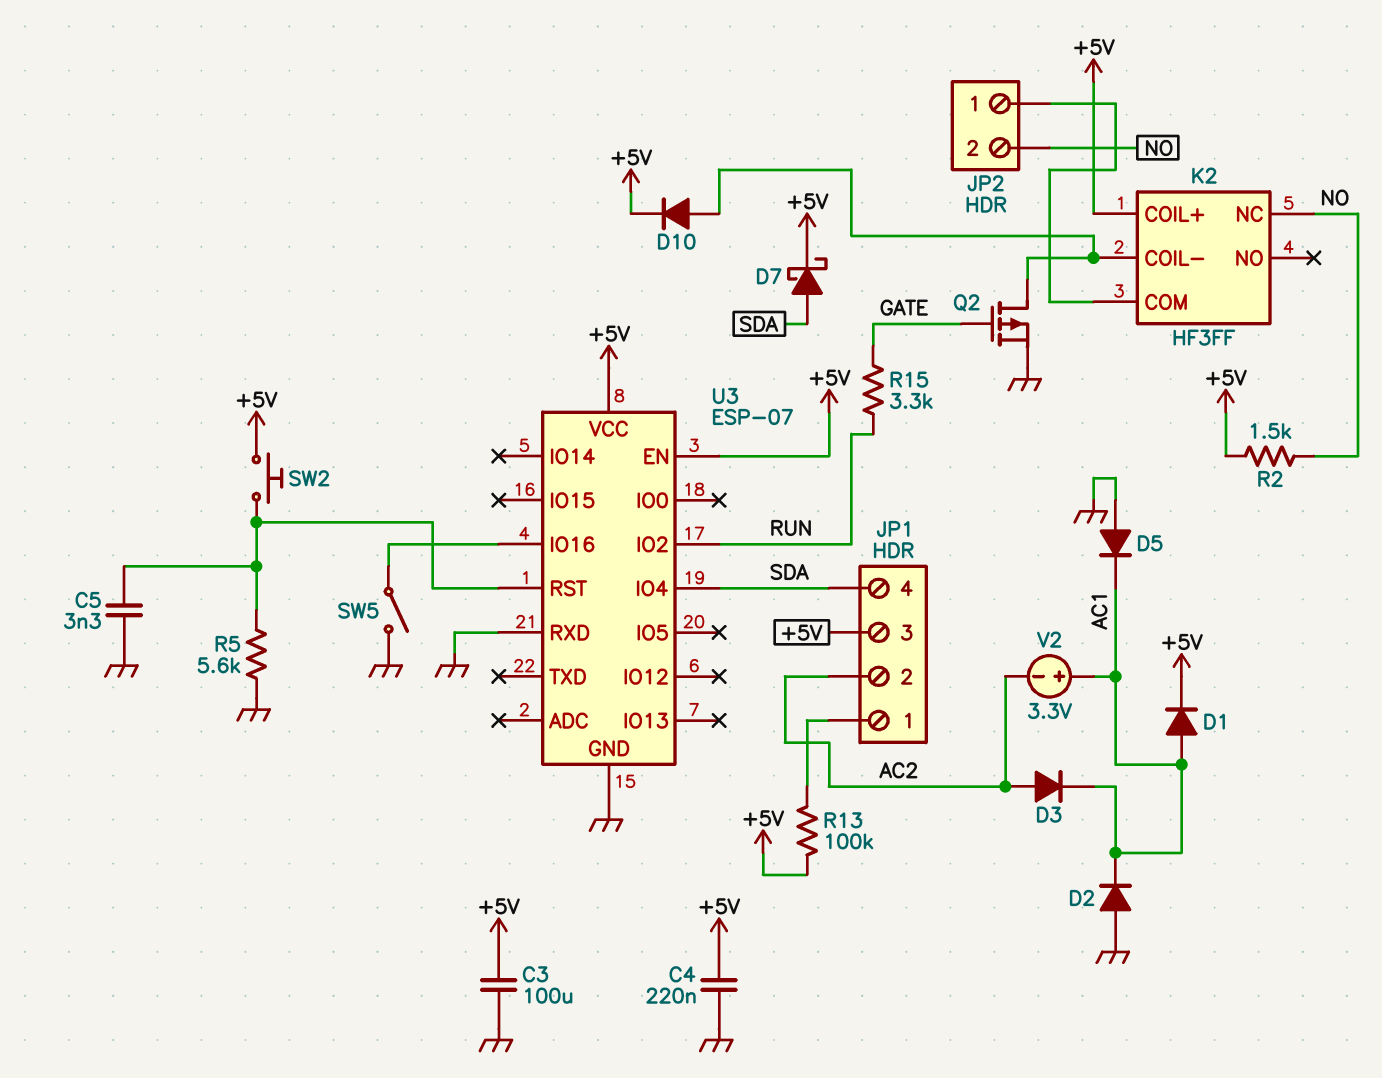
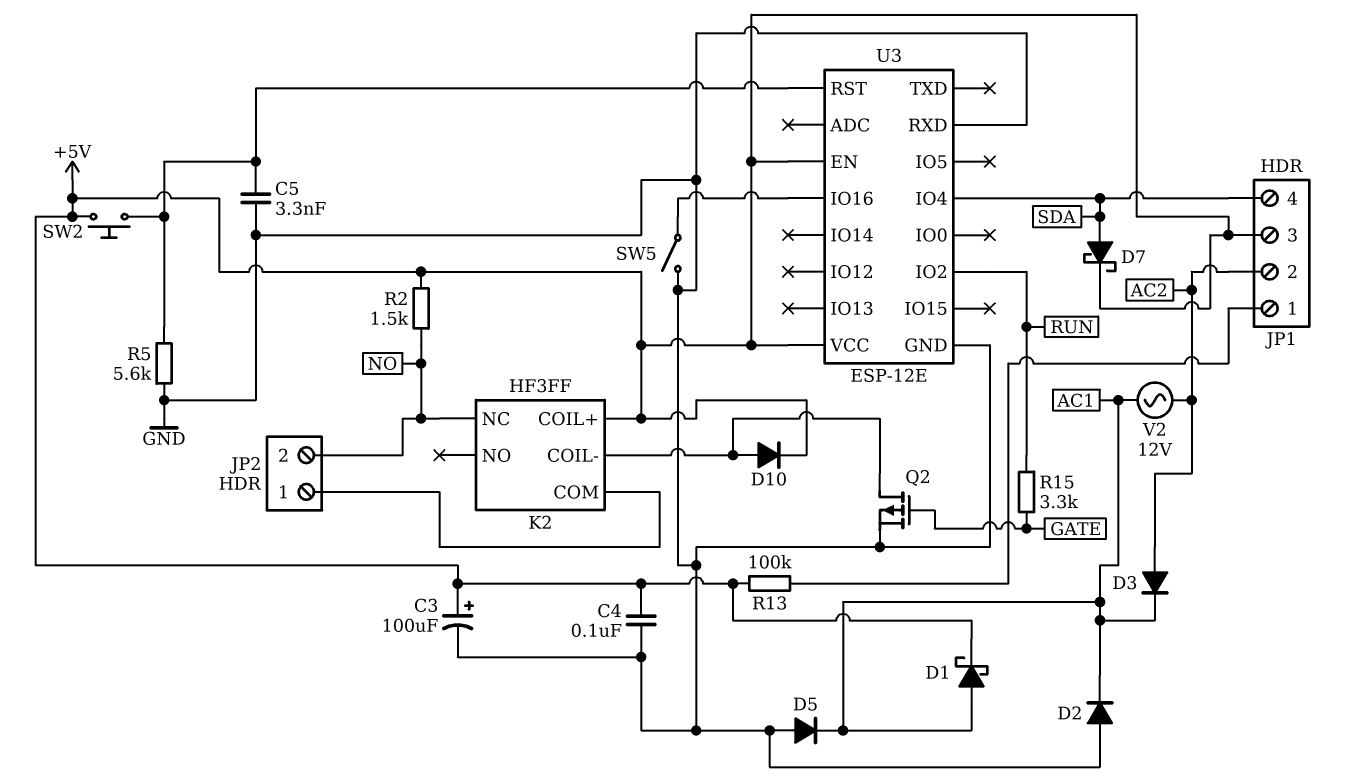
C3: 100uF (+5V, GND) -> 100uF (plus +5V, minus GND)
C4: 220nF (+5V, GND) -> 100nF (+5V, GND)
D1: diode (A AC1, K +5V) -> schottky (A AC1, K +5V)
U3: ESP-07 -> ESP-12E
V2: 3.3V (plus AC1, minus AC2) -> AC 12V (AC1, AC2)

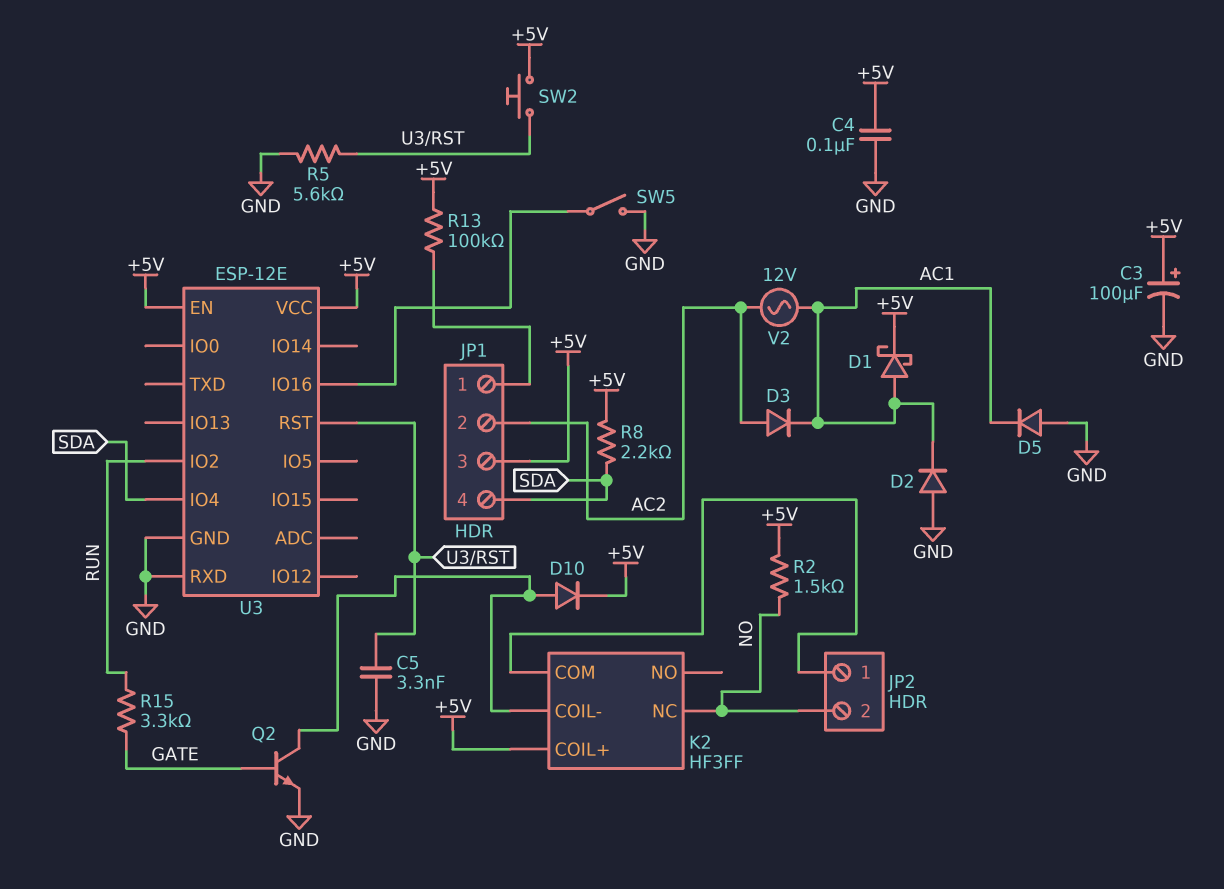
D7: schottky (A SDA, K +5V) -> none
Q2: PMOS (G GATE, D K2/COIL-, S GND) -> NPN (B GATE, C K2/COIL-, E GND)
R8: none -> 2.2k (+5V, SDA)

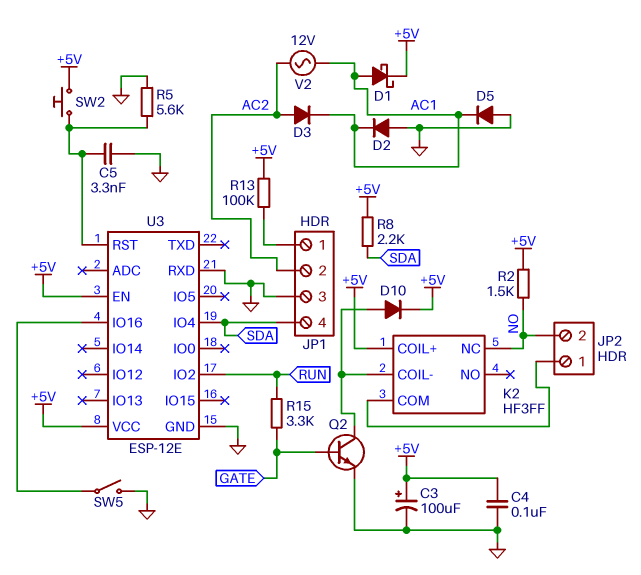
JP1 pin 3: +5V -> GND

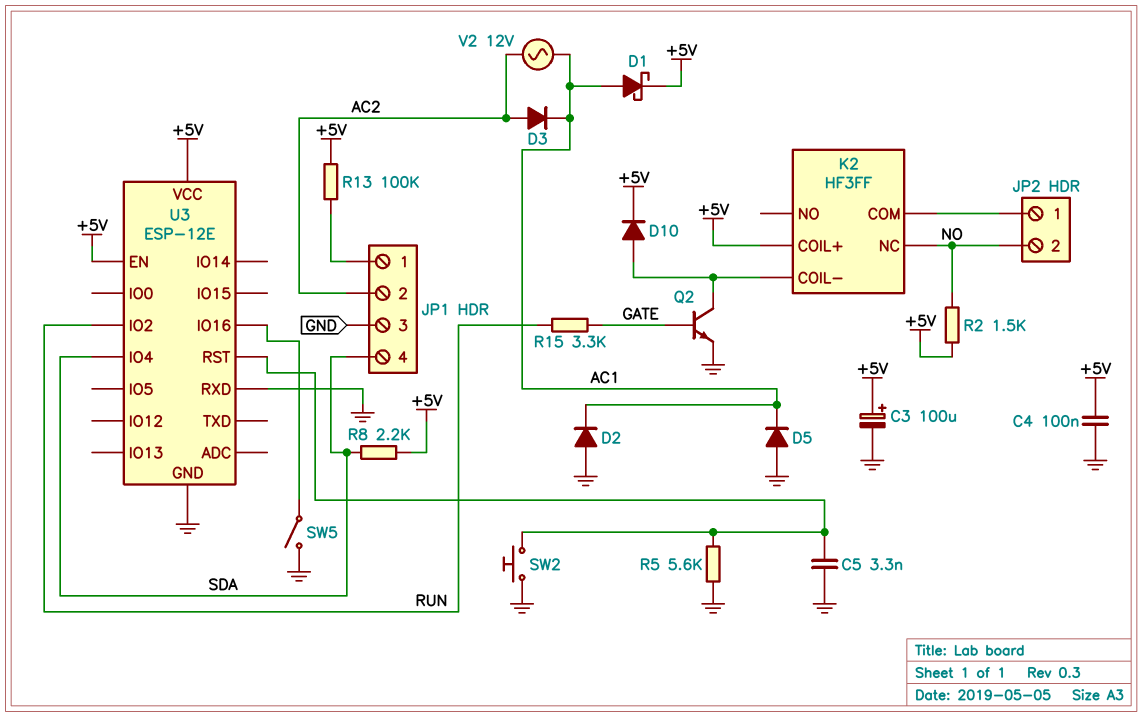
SW2: button (+5V, U3/RST) -> button (GND, U3/RST)

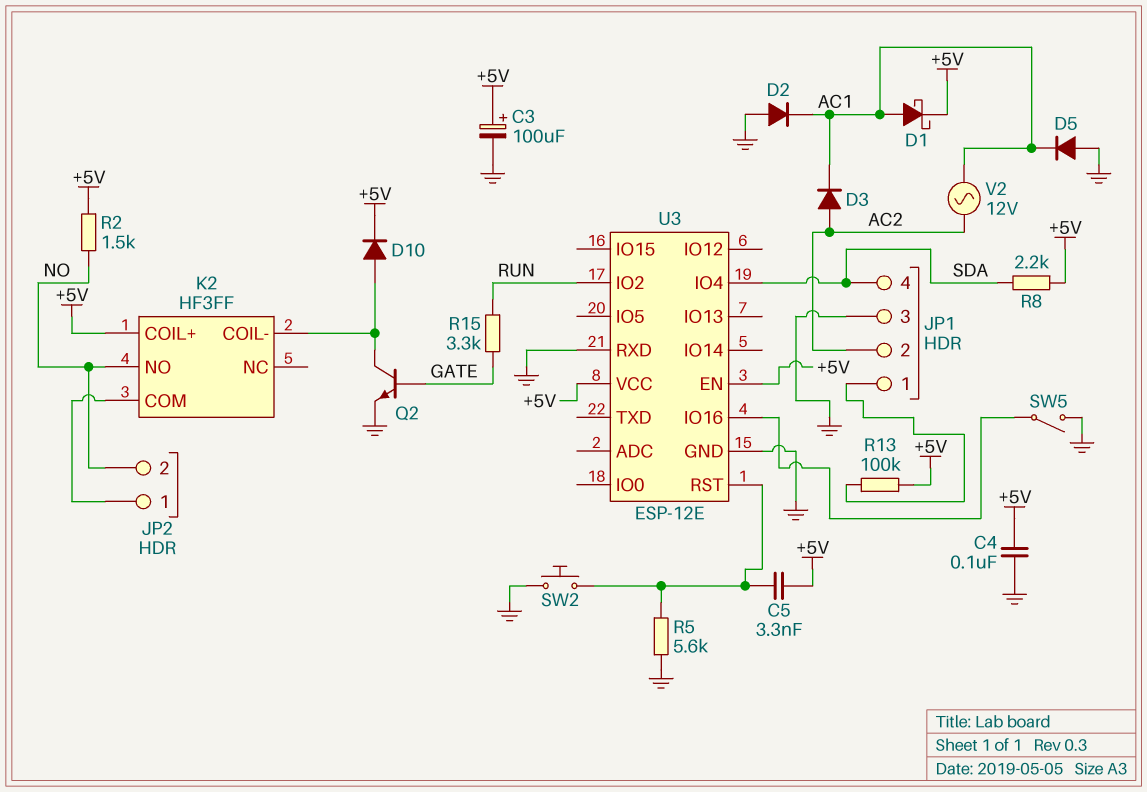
C5: 3.3nF (GND, U3/RST) -> 3.3nF (+5V, U3/RST)
K2 pin NC: NO -> none
K2 pin NO: none -> NO

